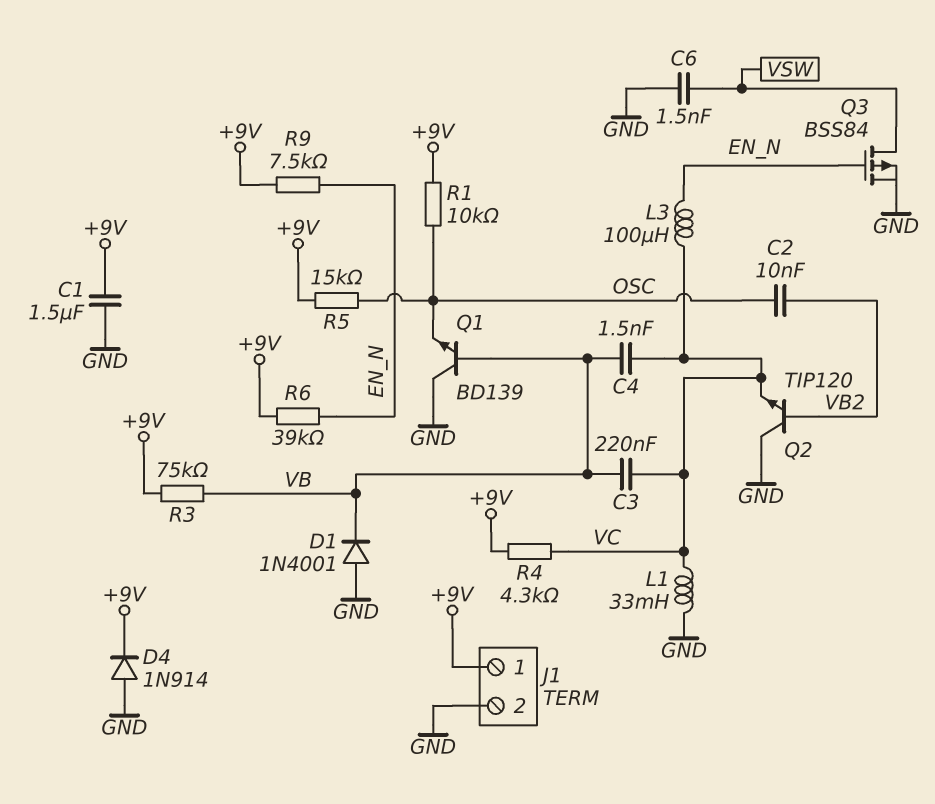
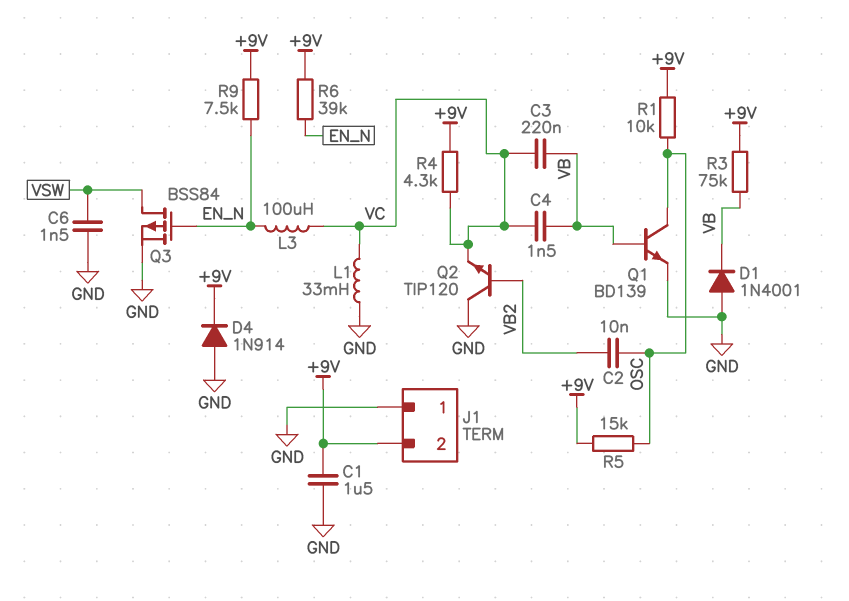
J1 pin 1: +9V -> GND
J1 pin 2: GND -> +9V
Q1: NPN BD139 (B VB, C GND, E OSC) -> NPN BD139 (B VB, C OSC, E GND)

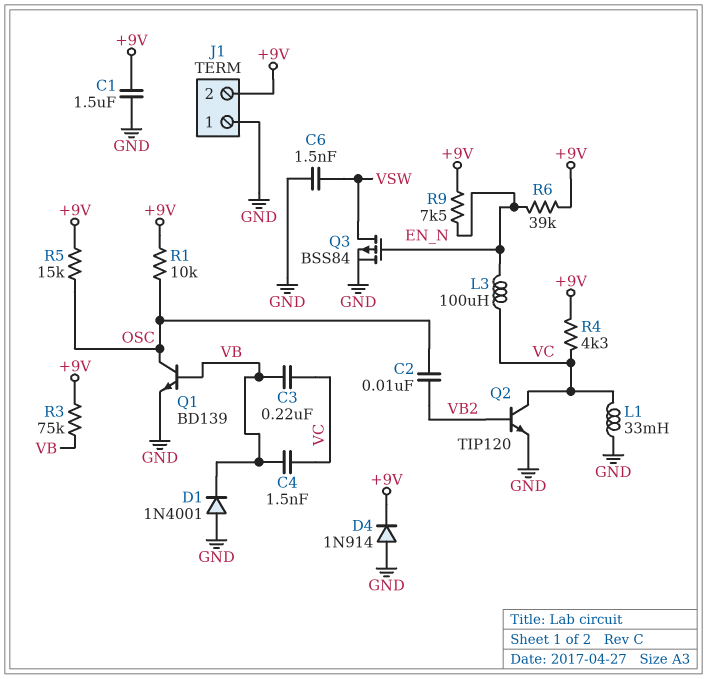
Q2: NPN TIP120 (B VB2, C GND, E VC) -> NPN TIP120 (B VB2, C VC, E GND)

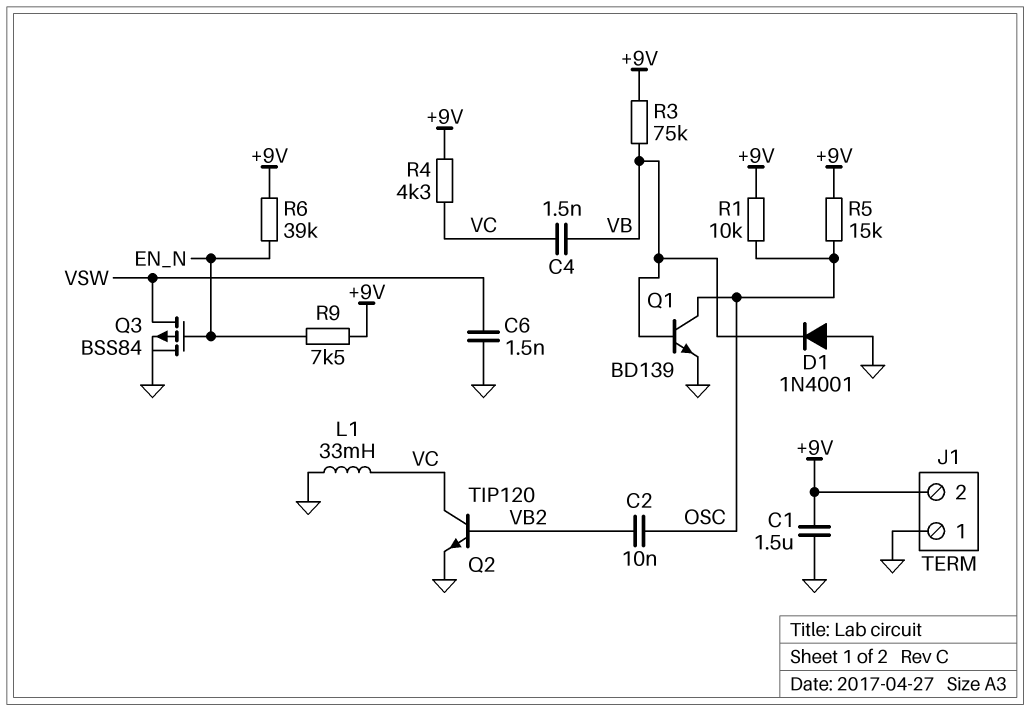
C3: 220nF (VB, VC) -> none
D4: diode 1N914 (A GND, K +9V) -> none
L3: 100uH (EN_N, VC) -> none

